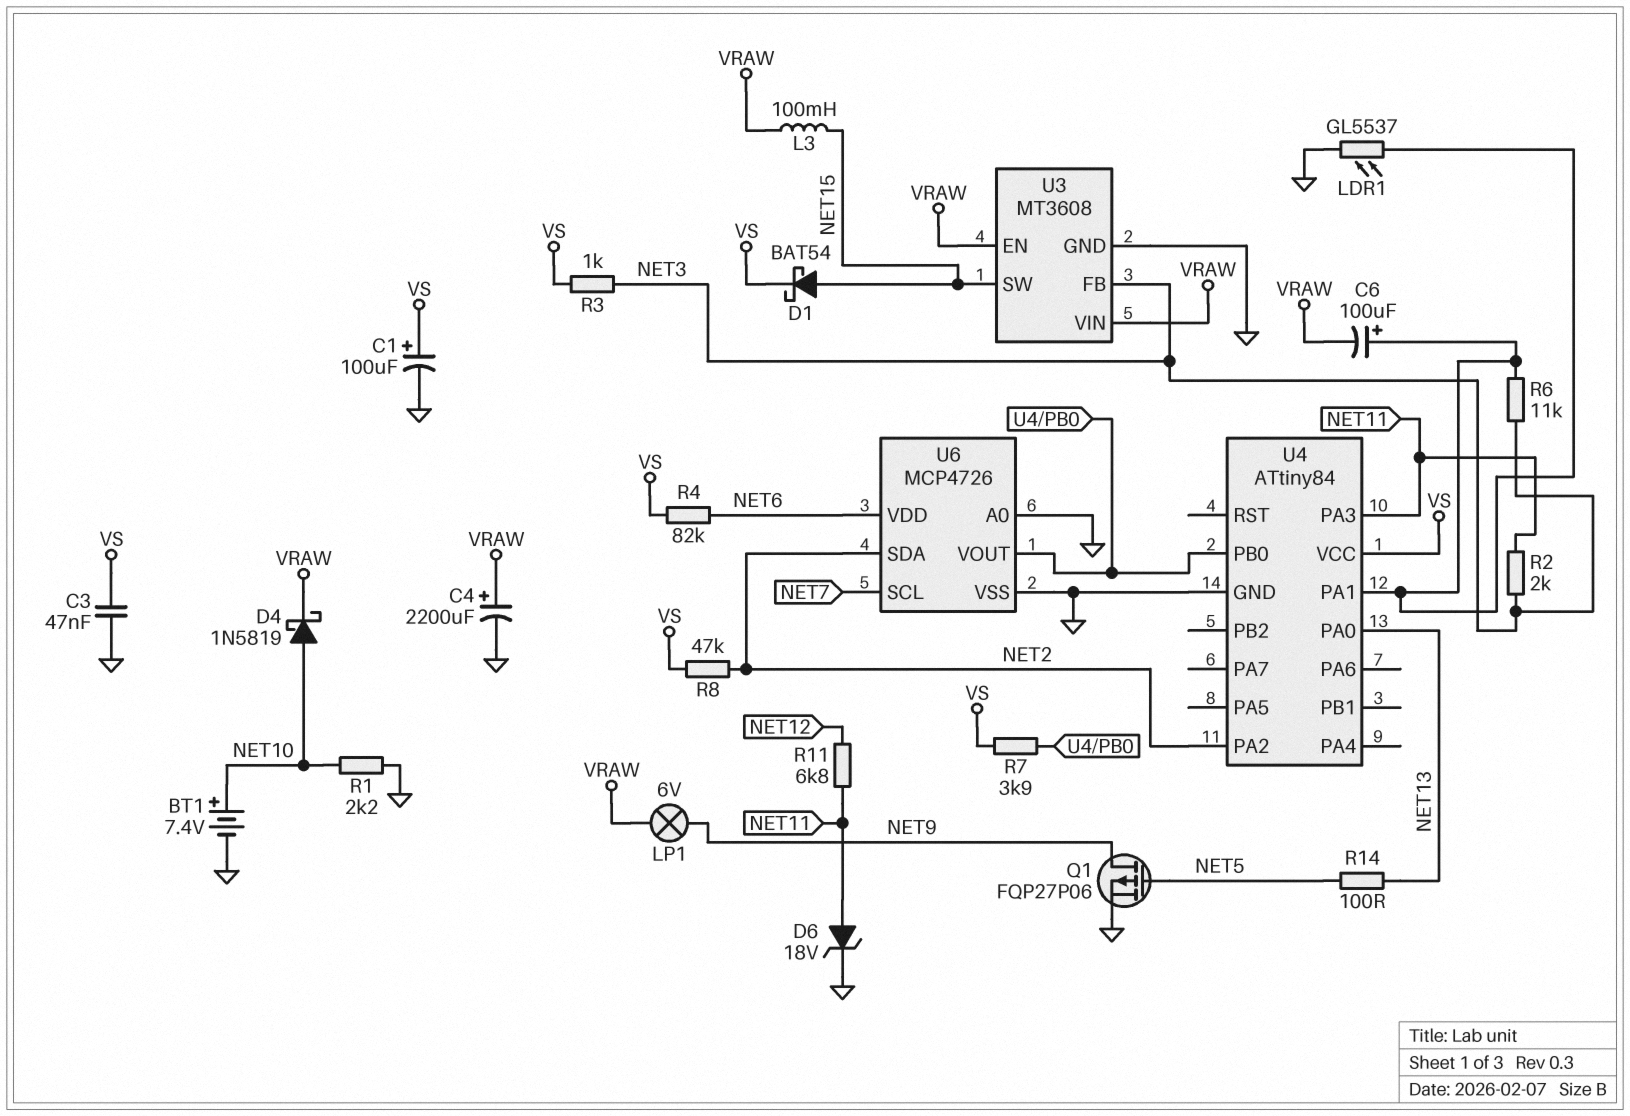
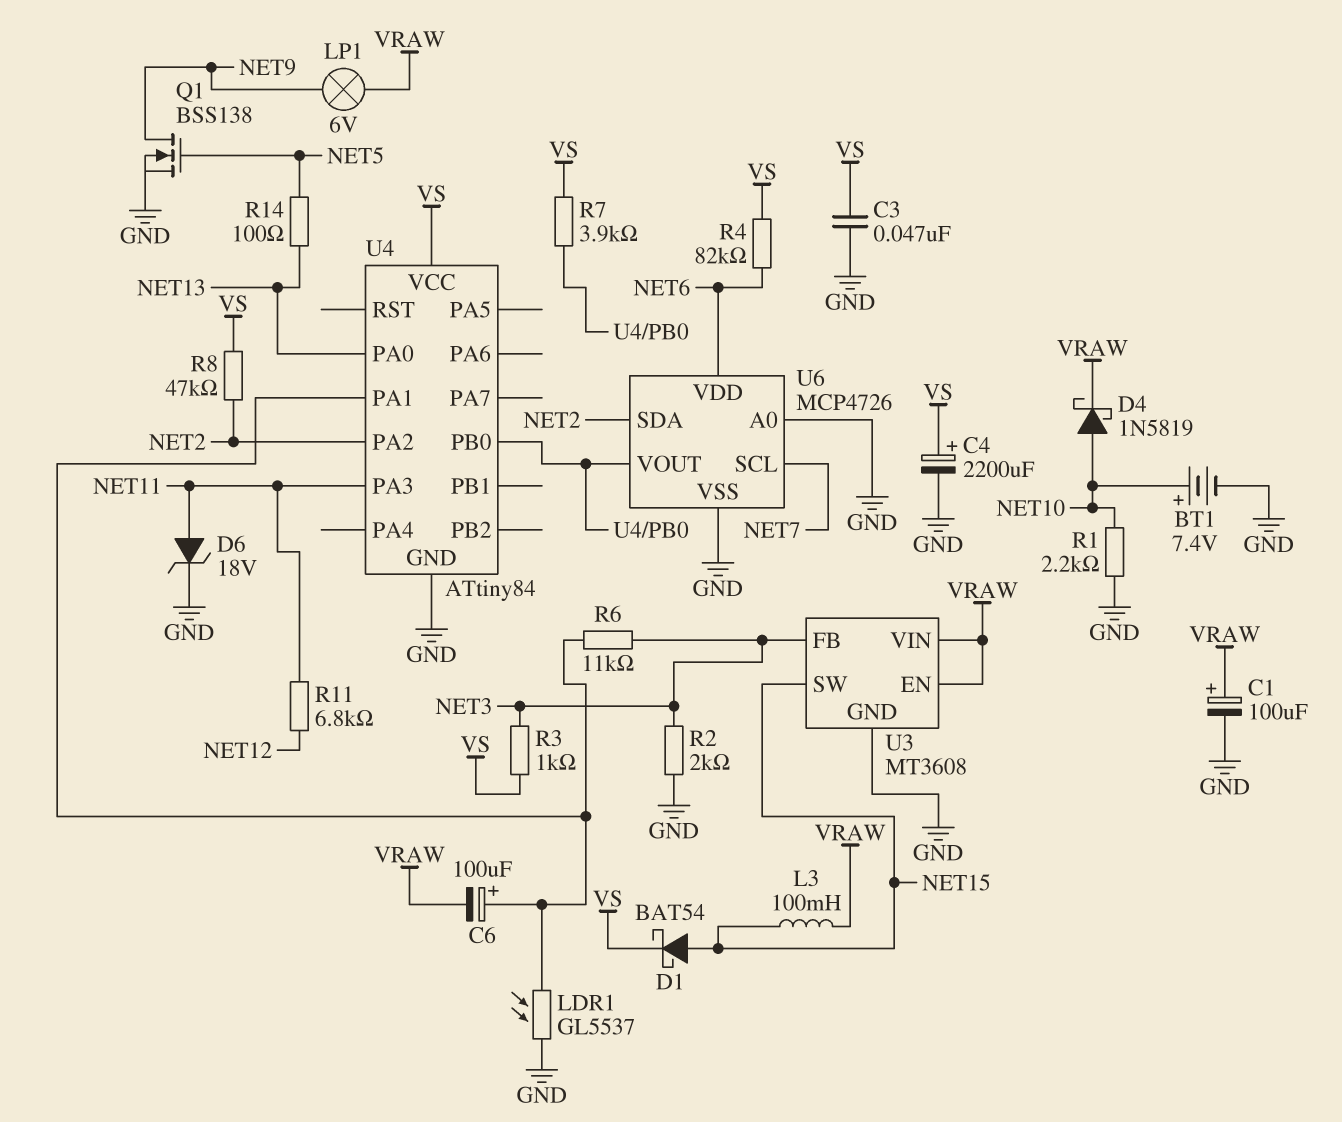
C1: 100uF (plus VS, minus GND) -> 100uF (plus VRAW, minus GND)
C4: 2200uF (plus VRAW, minus GND) -> 2200uF (plus VS, minus GND)
Q1: PMOS FQP27P06 (G NET5, D NET9, S GND) -> NMOS BSS138 (G NET5, D NET9, S GND)
R2: 2k (NET3, NET11) -> 2k (GND, NET3)

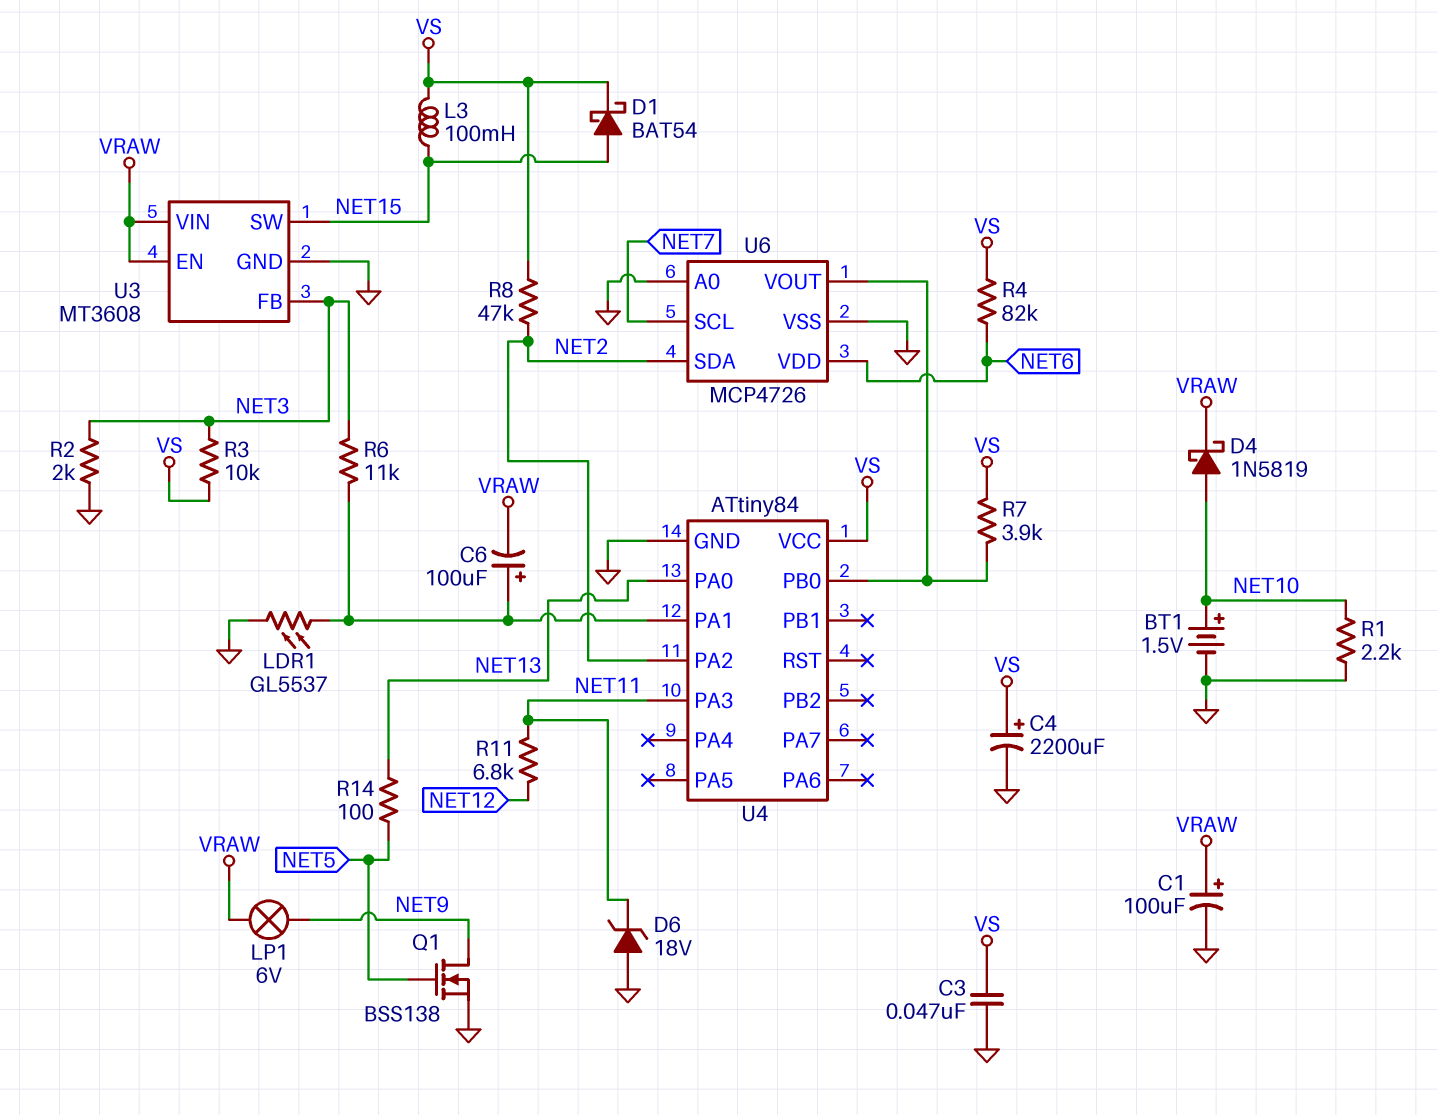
BT1: 7.4V (plus NET10, minus GND) -> 1.5V (plus NET10, minus GND)
D6: zener 18V (A NET11, K GND) -> zener 18V (A GND, K NET11)
L3: 100mH (NET15, VRAW) -> 100mH (NET15, VS)
R3: 1k (NET3, VS) -> 10k (NET3, VS)

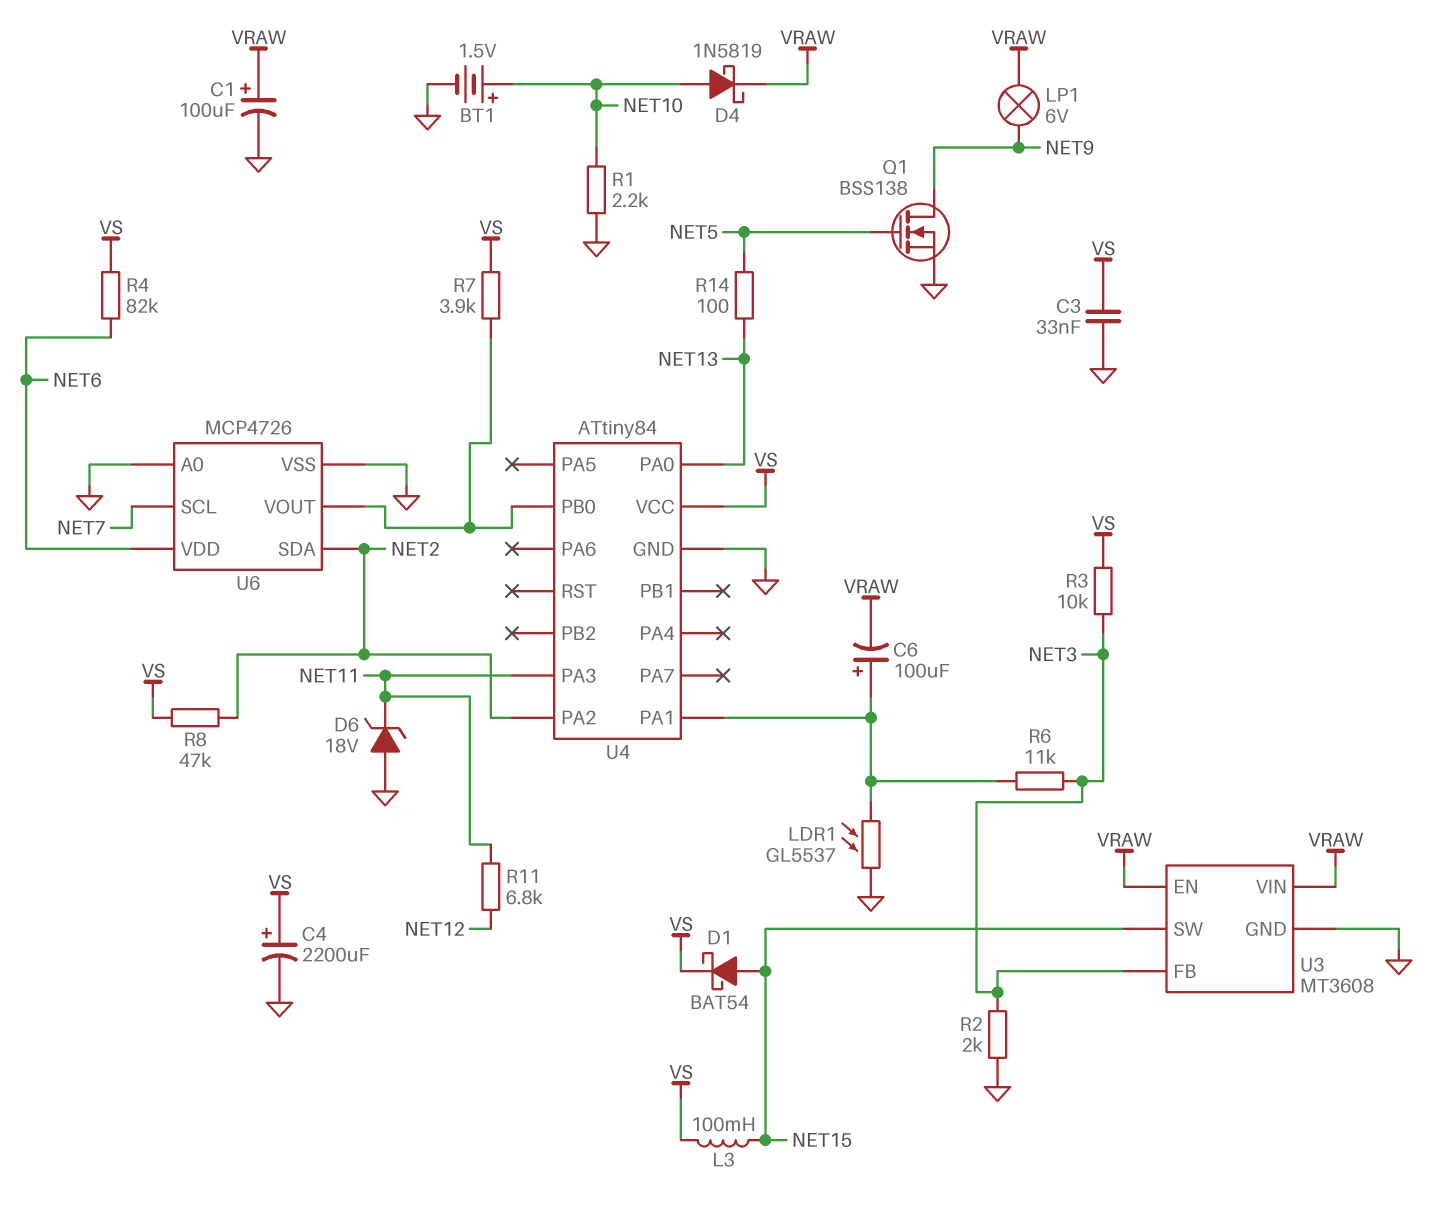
C3: 47nF (GND, VS) -> 33nF (GND, VS)

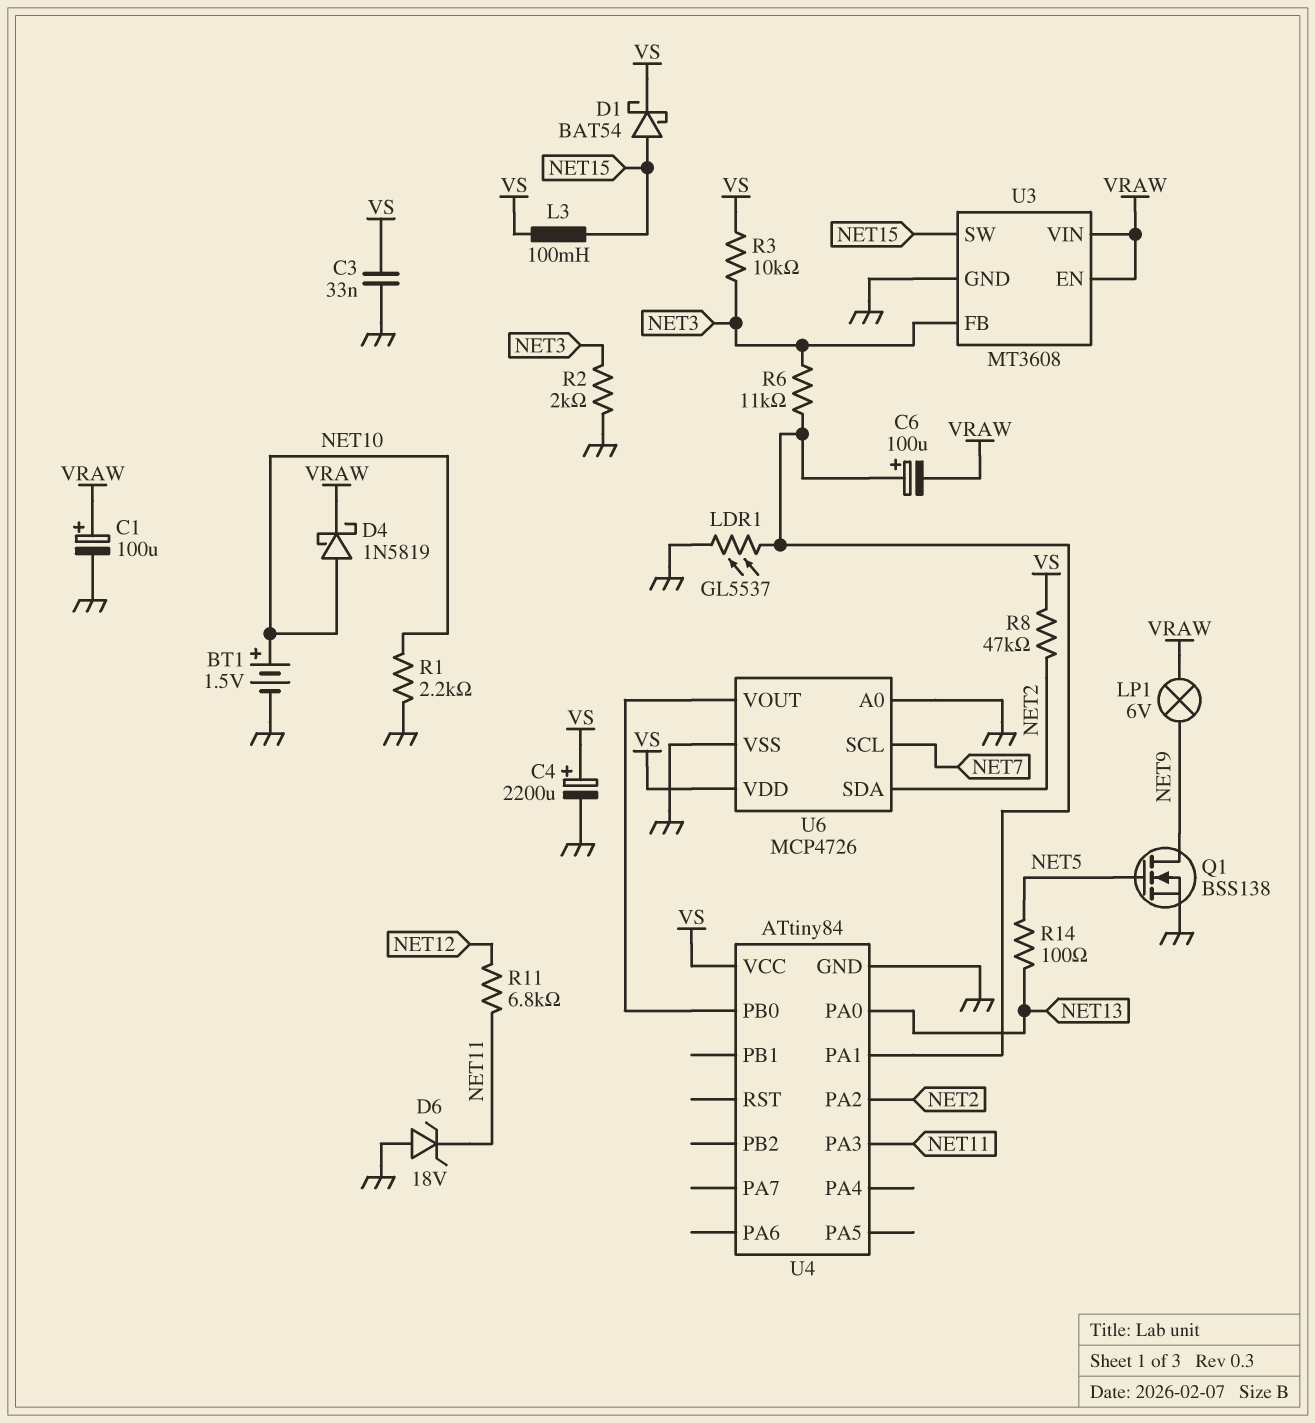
R4: 82k (NET6, VS) -> none
R7: 3.9k (U4/PB0, VS) -> none
U6 pin VDD: NET6 -> VS

